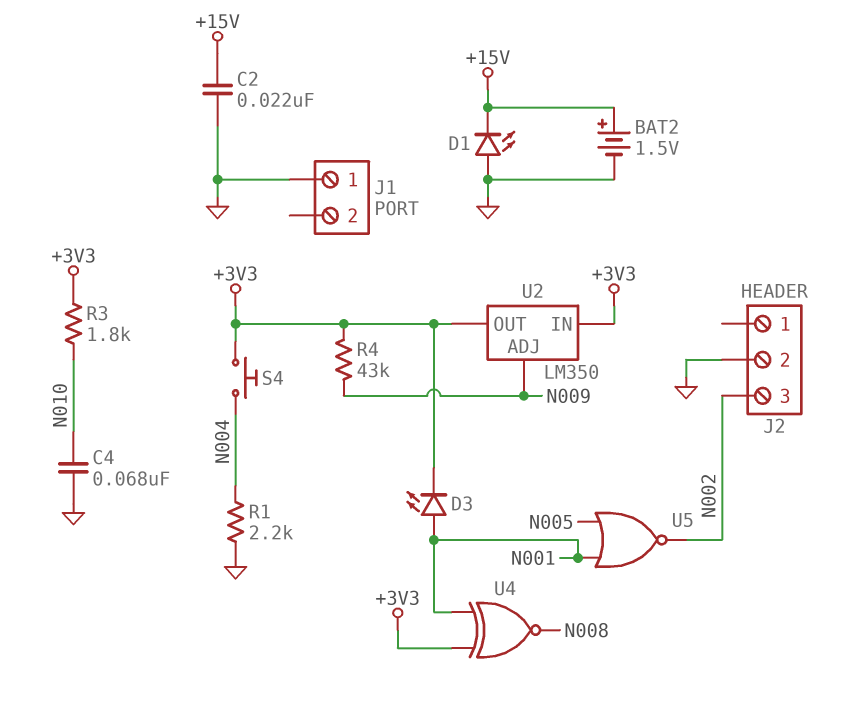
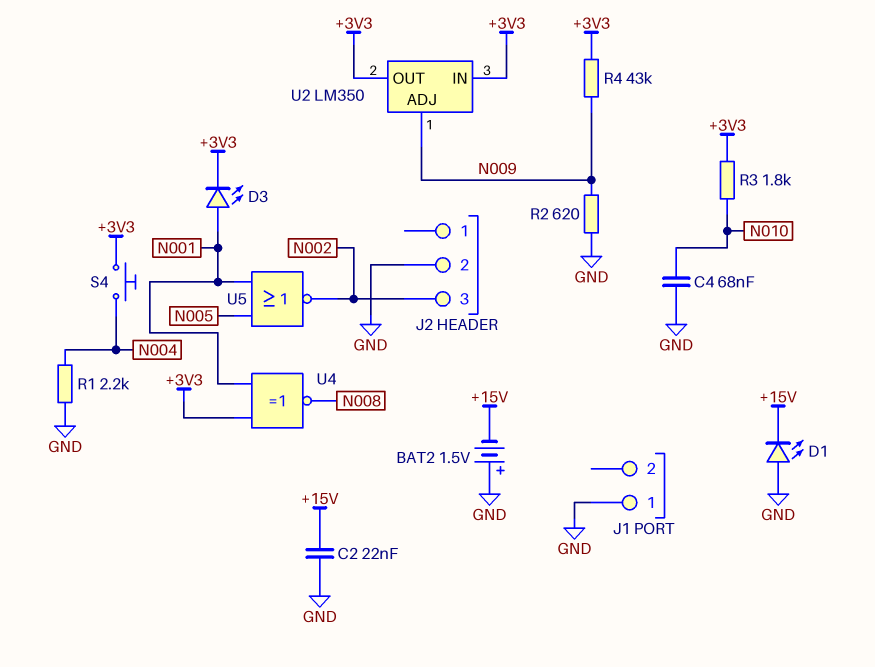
BAT2: 1.5V (plus +15V, minus GND) -> 1.5V (plus GND, minus +15V)
R2: none -> 620 (GND, N009)

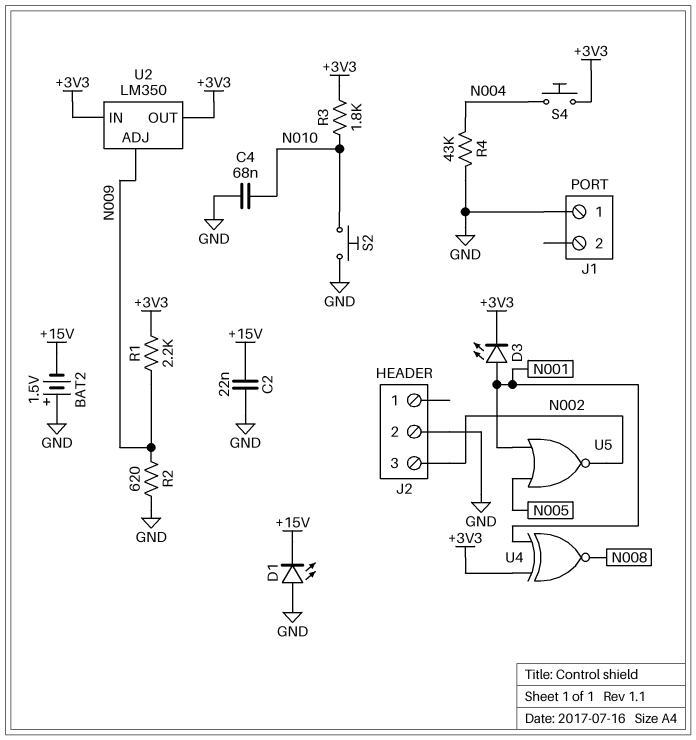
R1: 2.2k (GND, N004) -> 2.2k (+3V3, N009)
R4: 43k (+3V3, N009) -> 43k (GND, N004)
S2: none -> button (GND, N010)

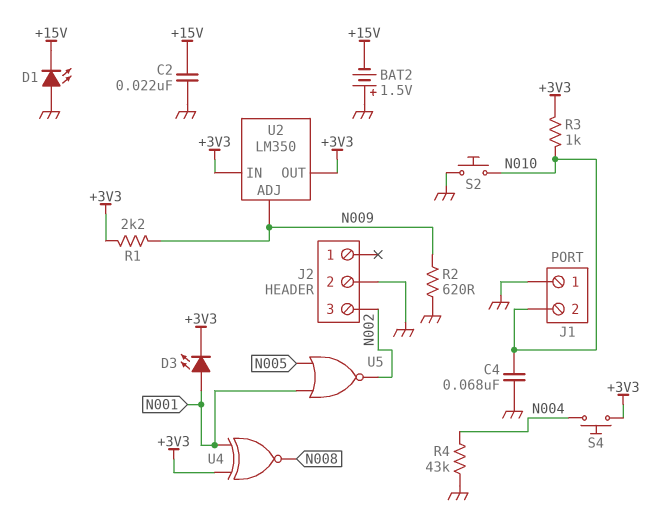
J1 pin 2: none -> N010
R3: 1.8k (+3V3, N010) -> 1k (+3V3, N010)

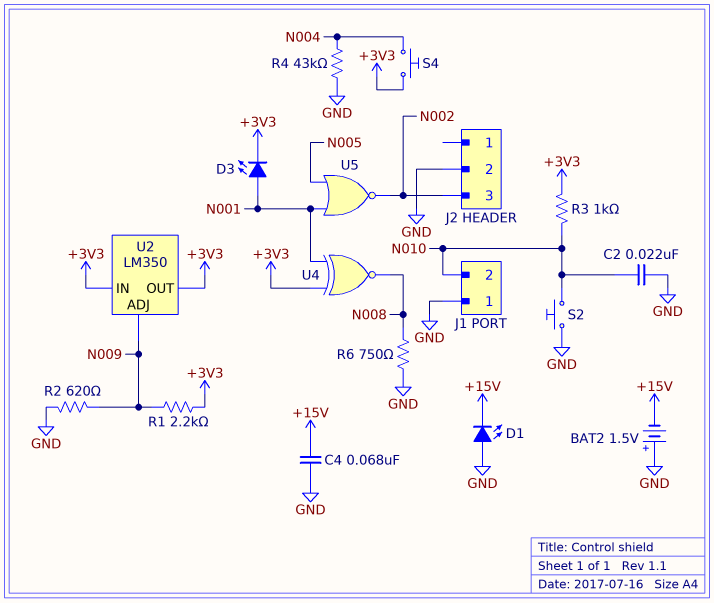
C2: 22nF (+15V, GND) -> 22nF (GND, N010)
C4: 68nF (GND, N010) -> 68nF (+15V, GND)
R6: none -> 750 (GND, N008)

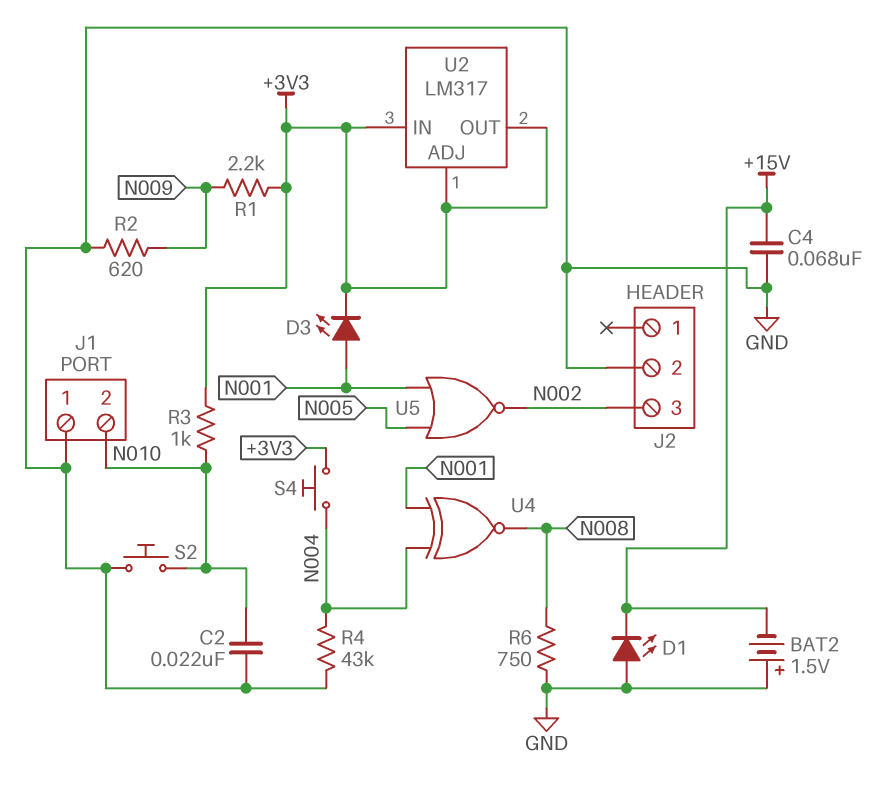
U2: LM350 -> LM317
U2 pin ADJ: N009 -> +3V3
U4: XNOR (in +3V3, in N001, out N008) -> XNOR (in N001, in N004, out N008)

